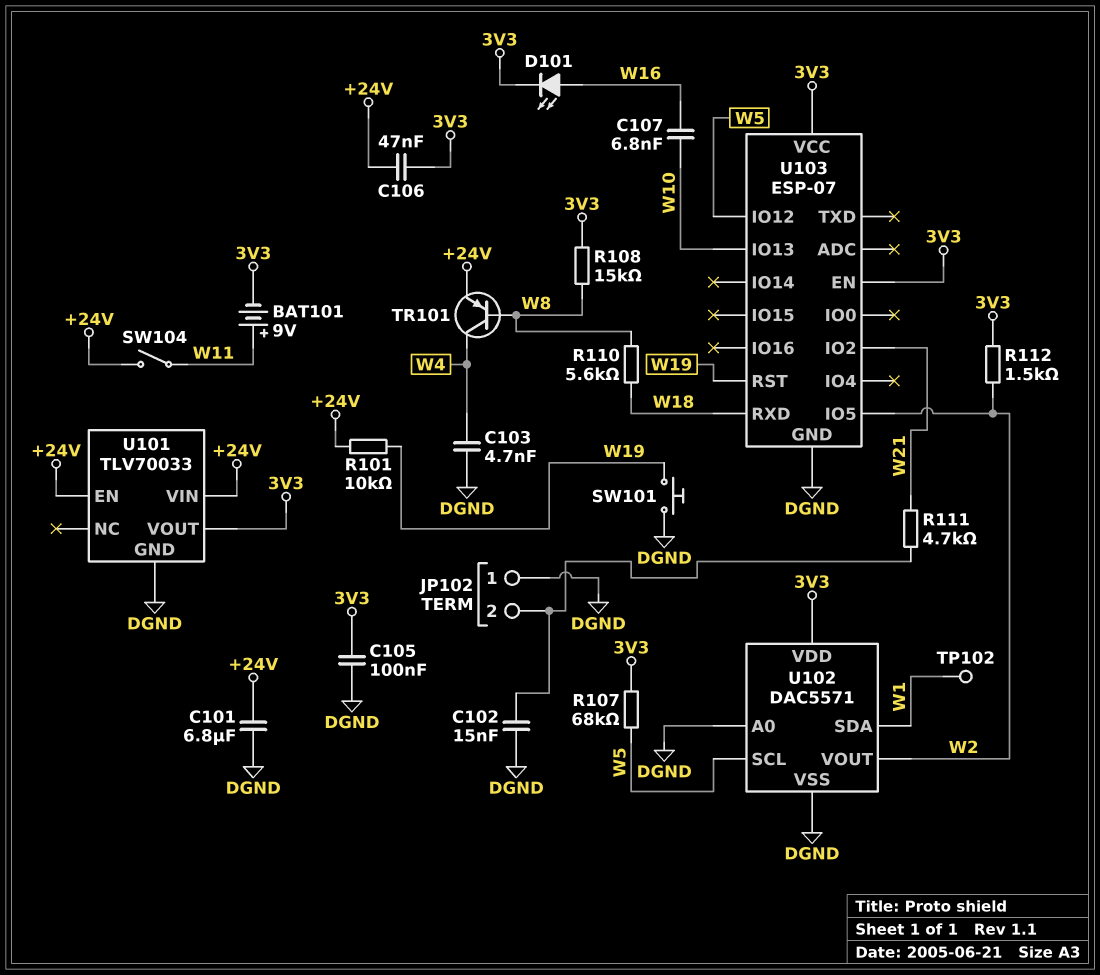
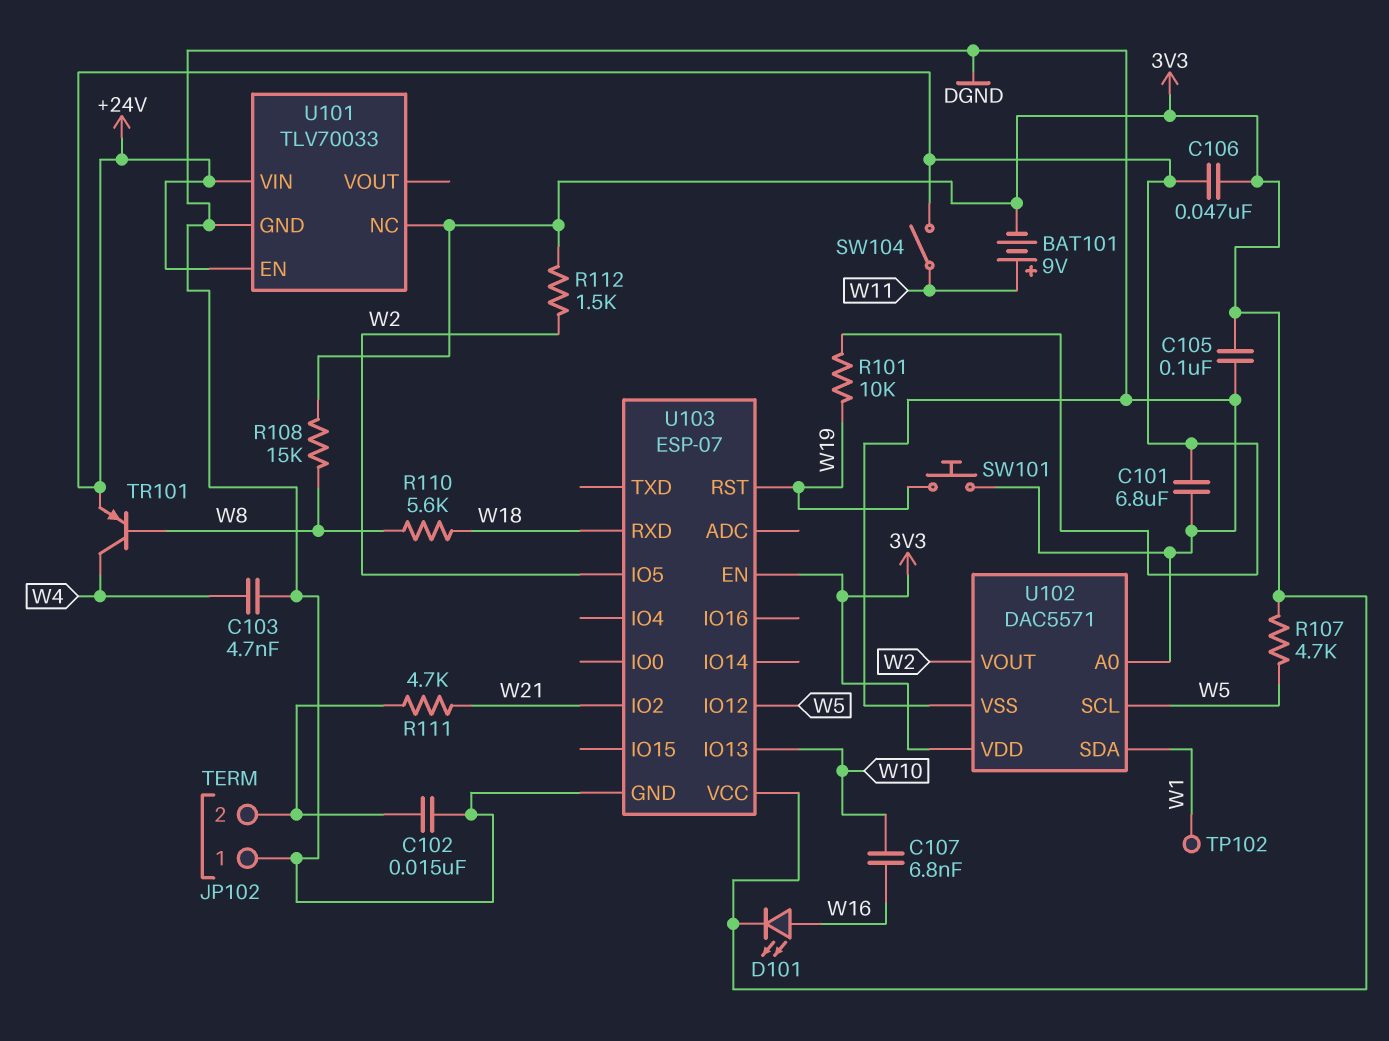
R107: 68k (3V3, W5) -> 4.7k (3V3, W5)
U101 pin NC: none -> 3V3
U101 pin VOUT: 3V3 -> none

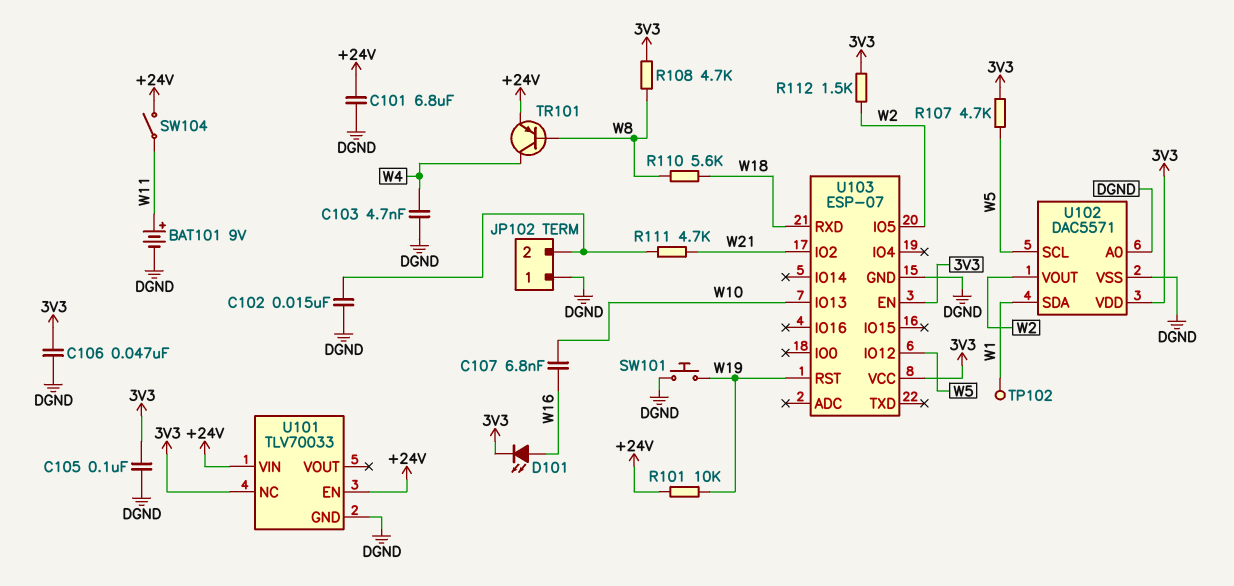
BAT101: 9V (plus W11, minus 3V3) -> 9V (plus W11, minus DGND)
C106: 47nF (+24V, 3V3) -> 47nF (3V3, DGND)
R108: 15k (3V3, W8) -> 4.7k (3V3, W8)

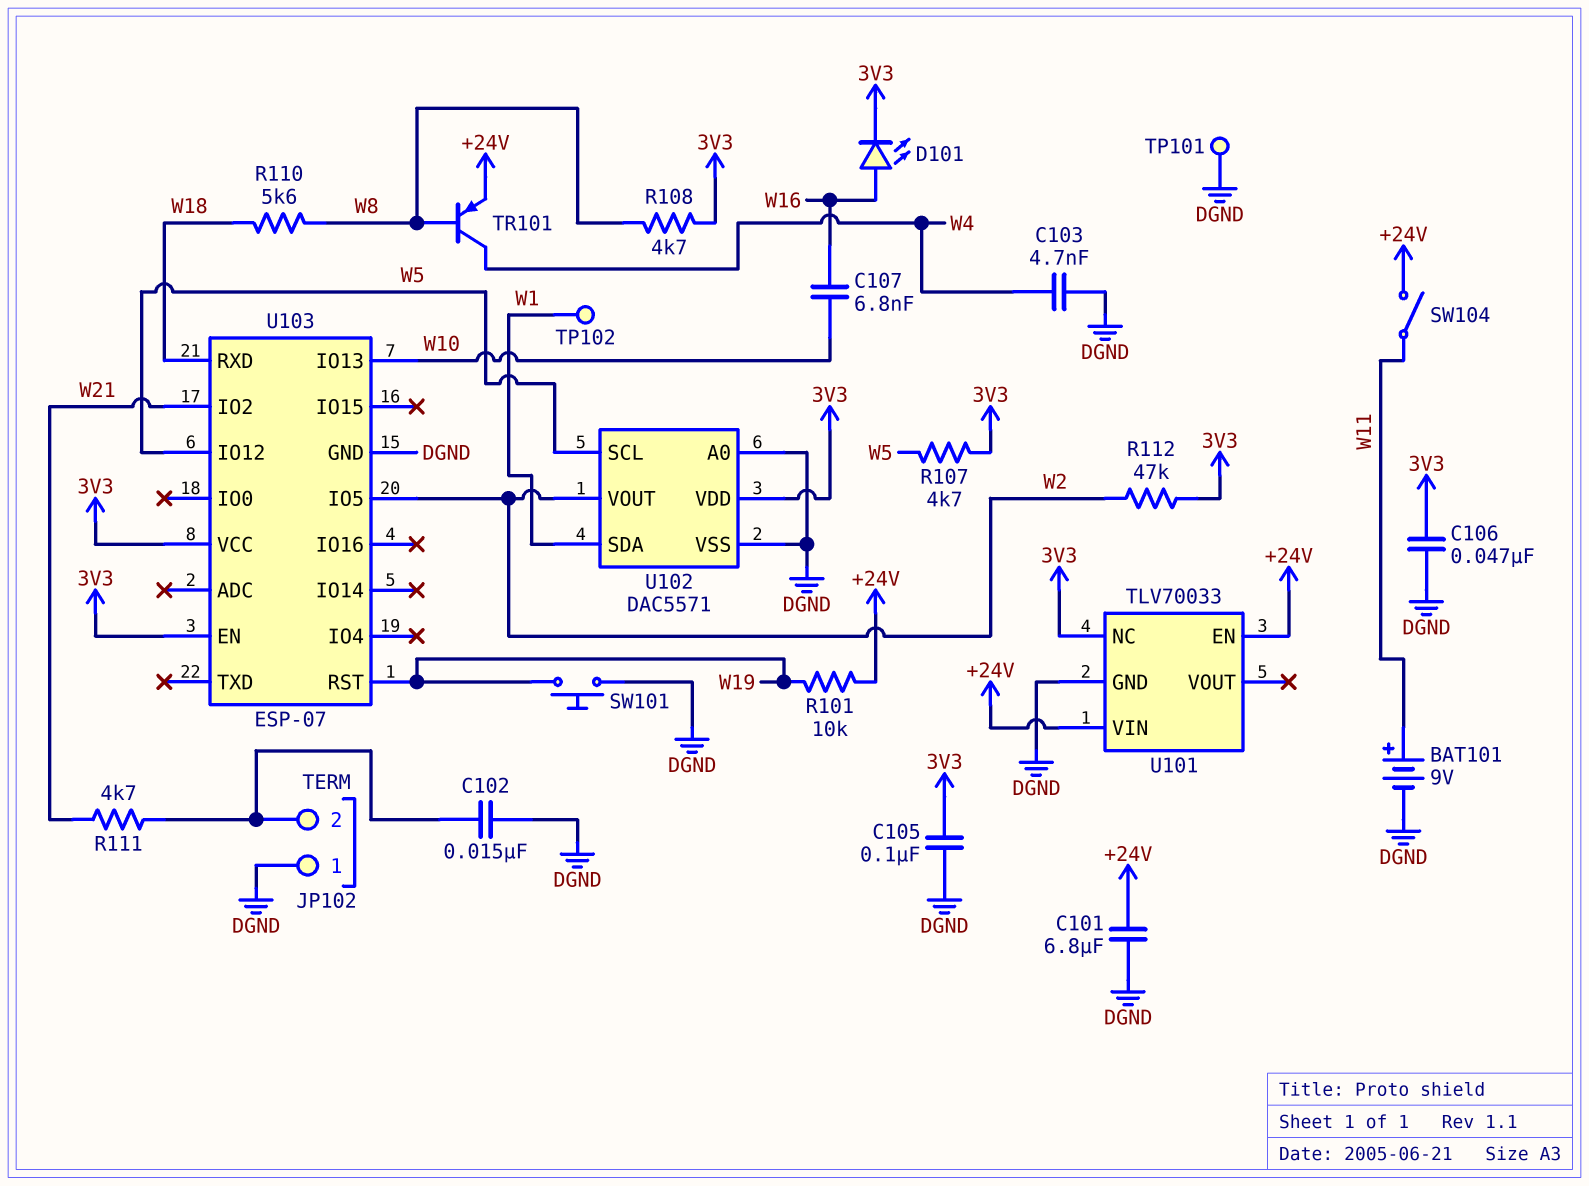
R112: 1.5k (3V3, W2) -> 47k (3V3, W2)
TP101: none -> test point (DGND)

